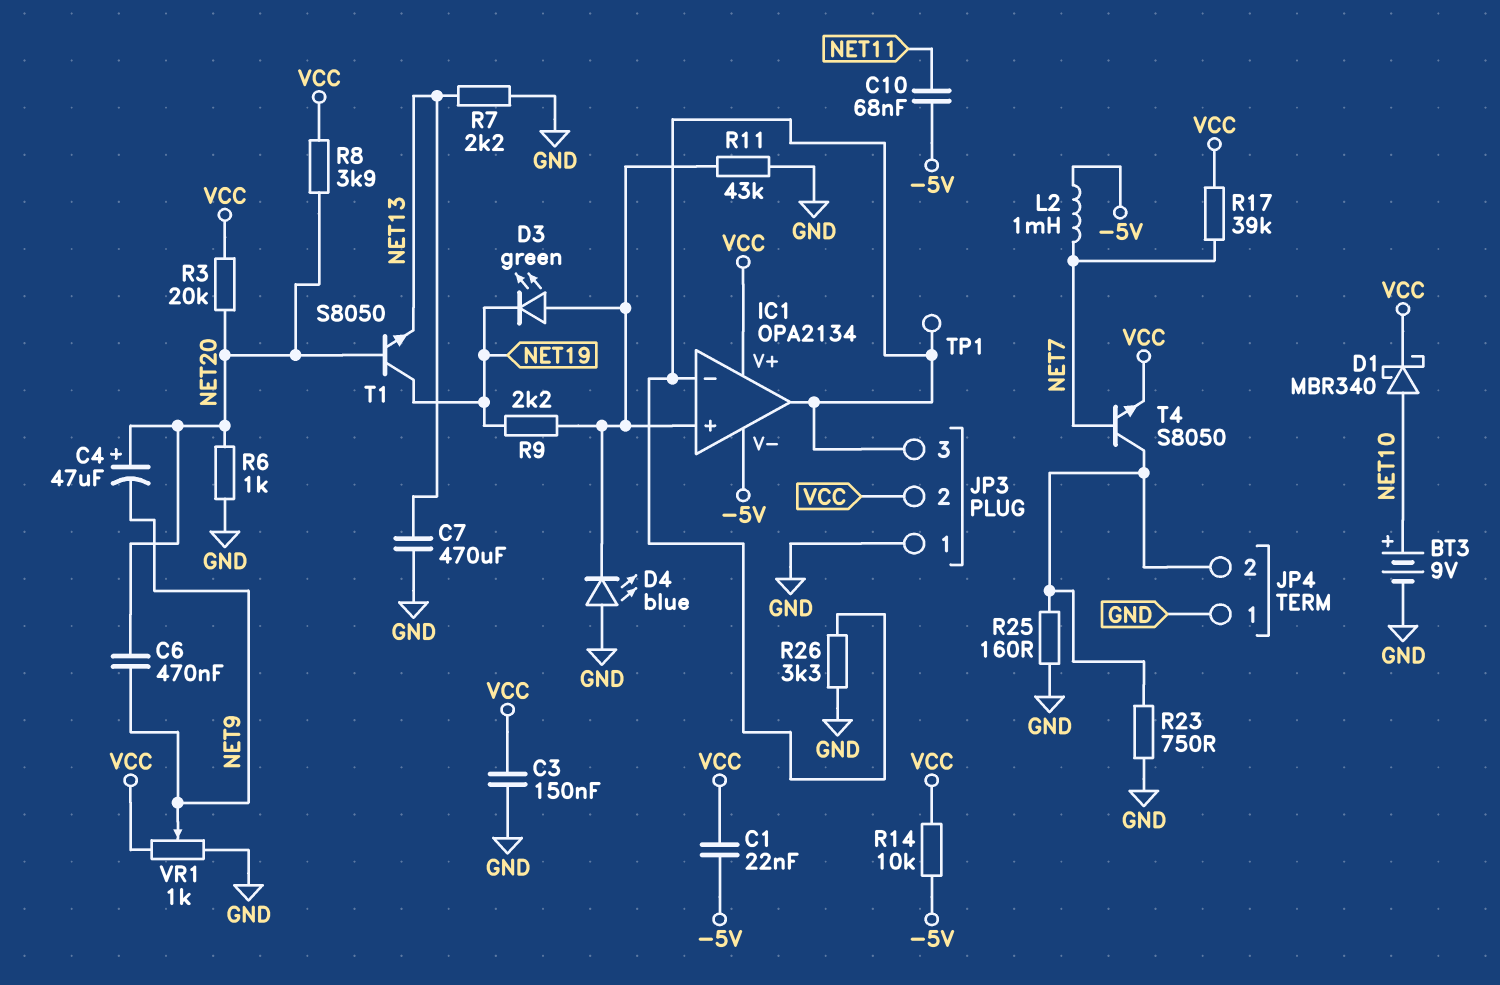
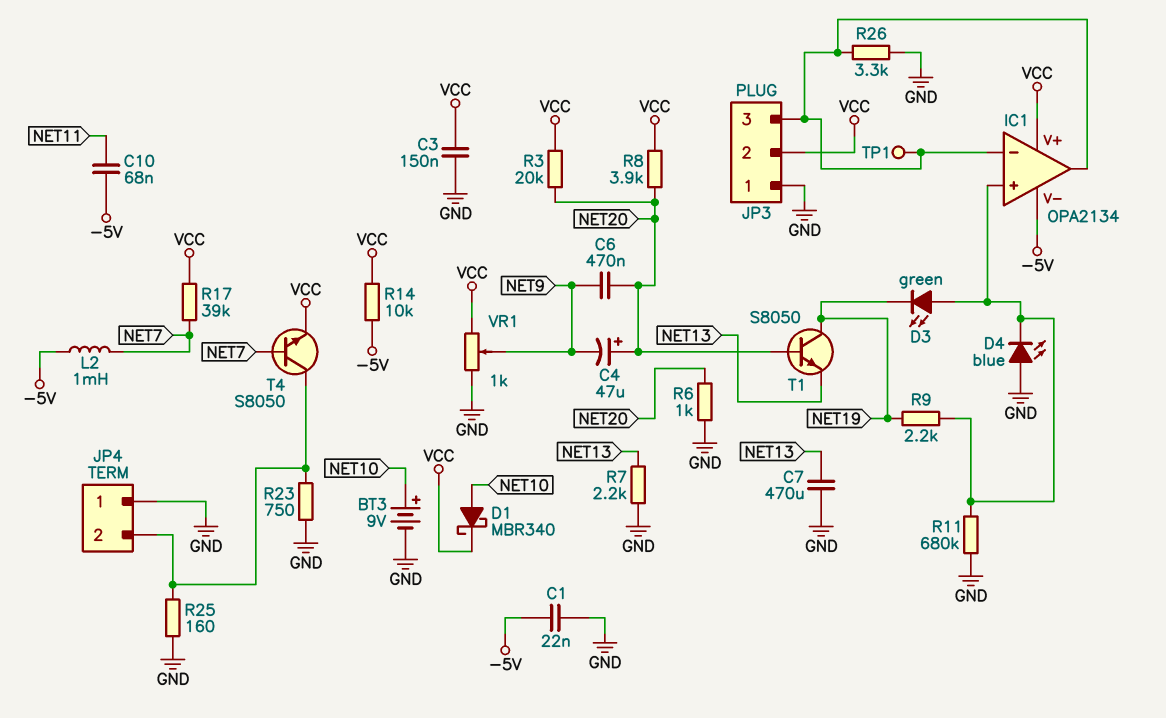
C1: 22nF (-5V, VCC) -> 22nF (-5V, GND)
R11: 43k (GND, IC1/in+) -> 680k (GND, IC1/in+)

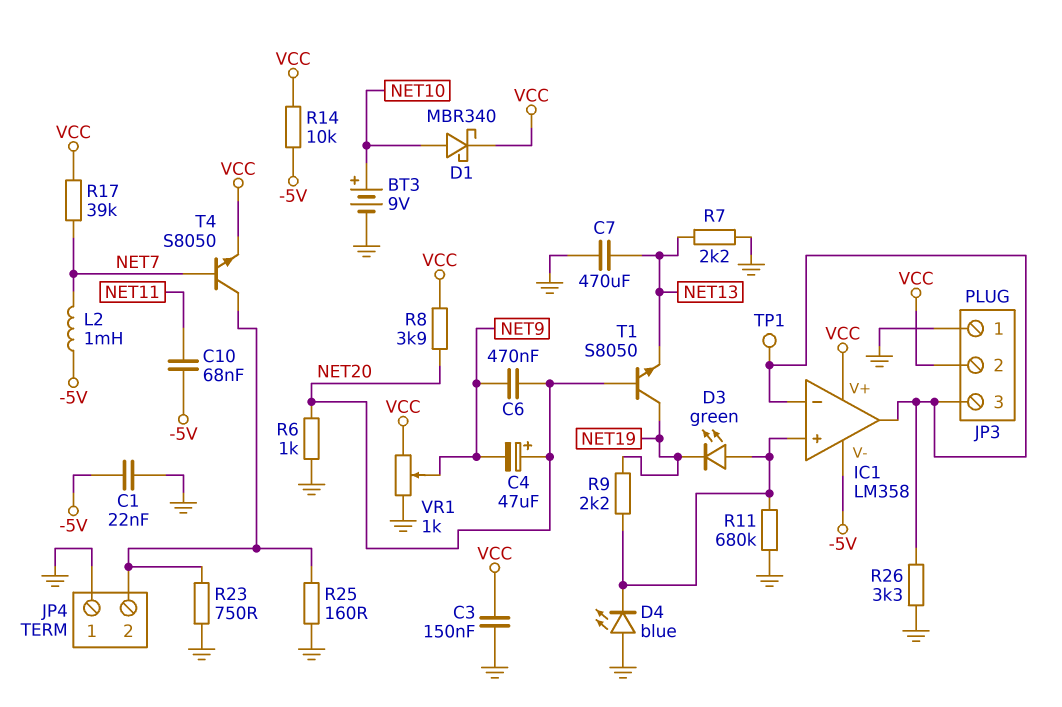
IC1: OPA2134 -> LM358
R3: 20k (NET20, VCC) -> none

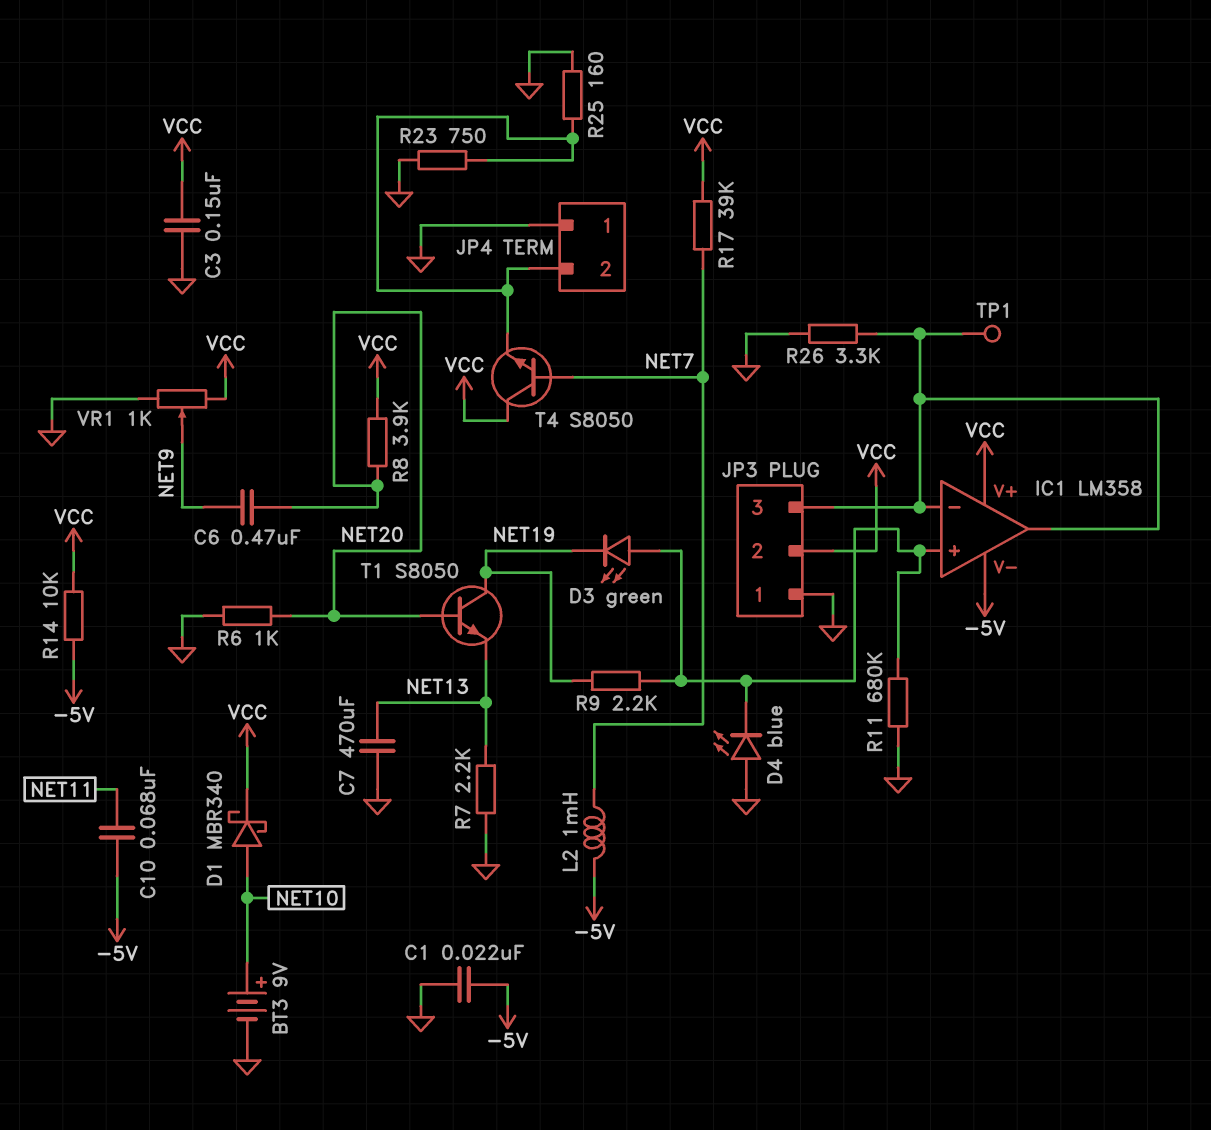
C4: 47uF (plus NET20, minus NET9) -> none
T4: NPN S8050 (B NET7, C JP4/2, E VCC) -> NPN S8050 (B NET7, C VCC, E JP4/2)

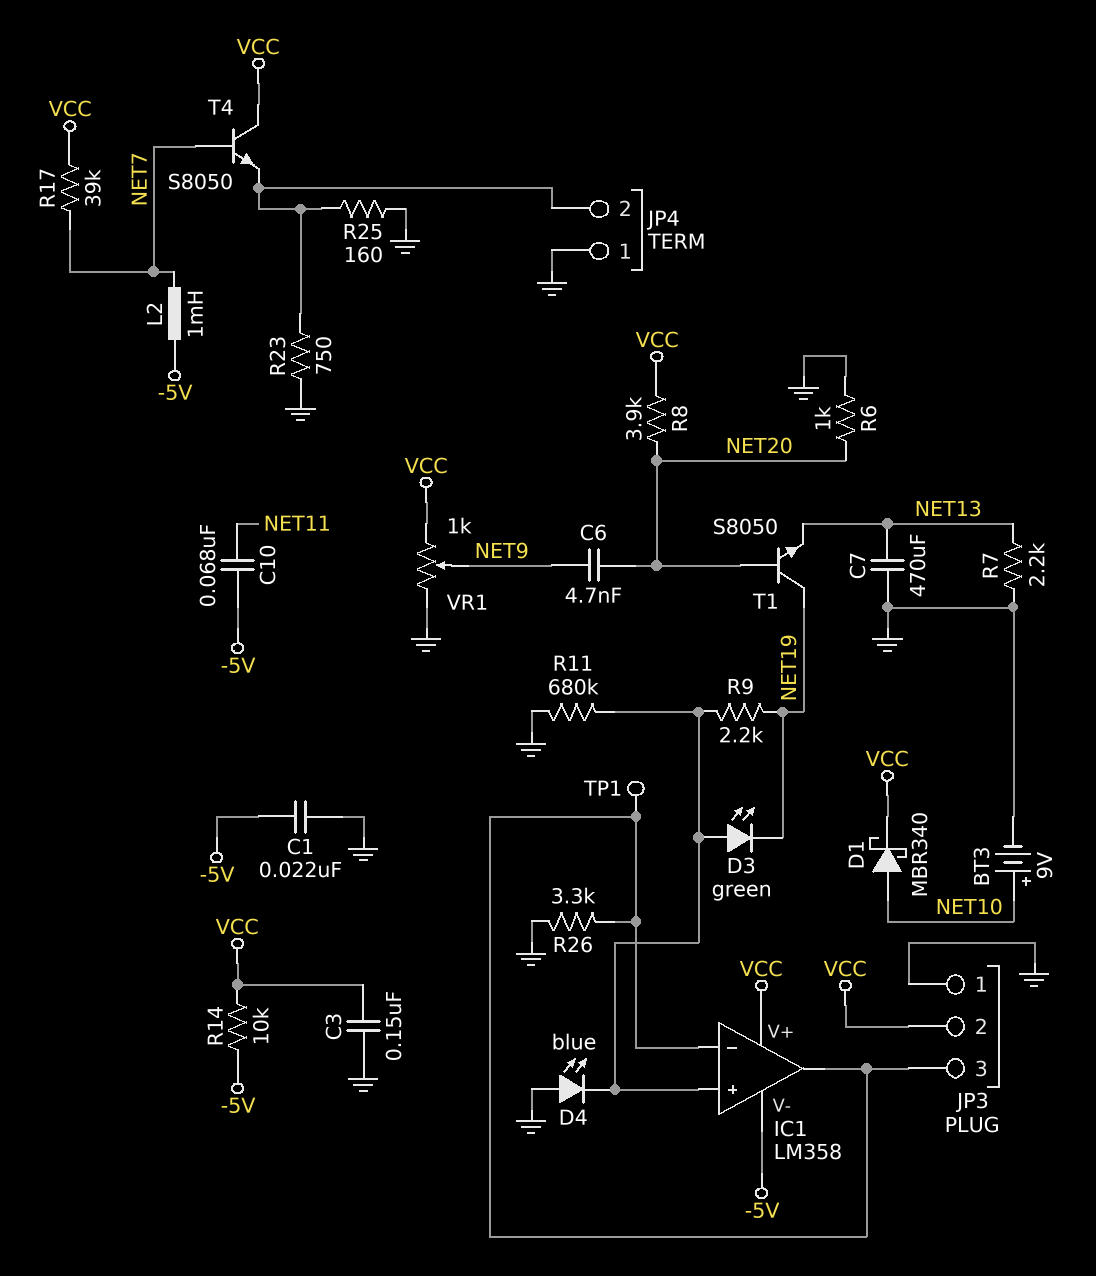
C6: 470nF (NET9, NET20) -> 4.7nF (NET9, NET20)

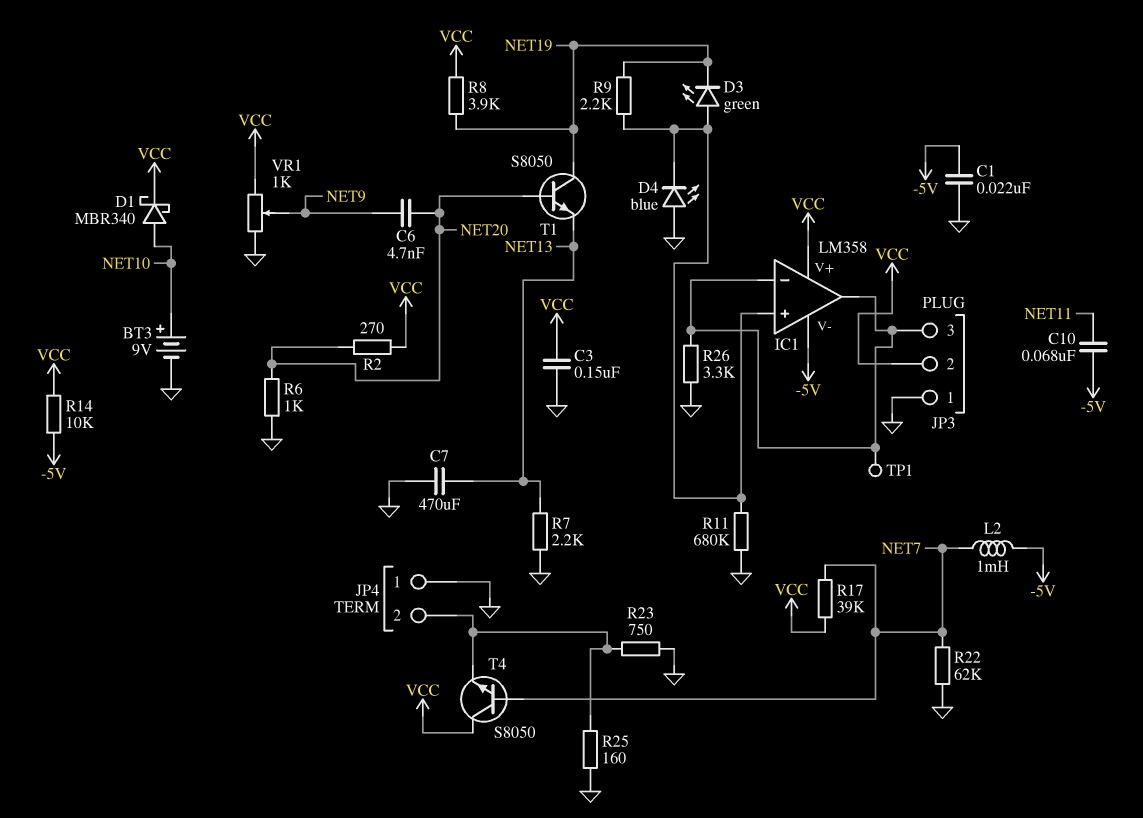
R2: none -> 270 (NET20, VCC)
R8: 3.9k (NET20, VCC) -> 3.9k (NET19, VCC)
R22: none -> 62k (GND, NET7)

